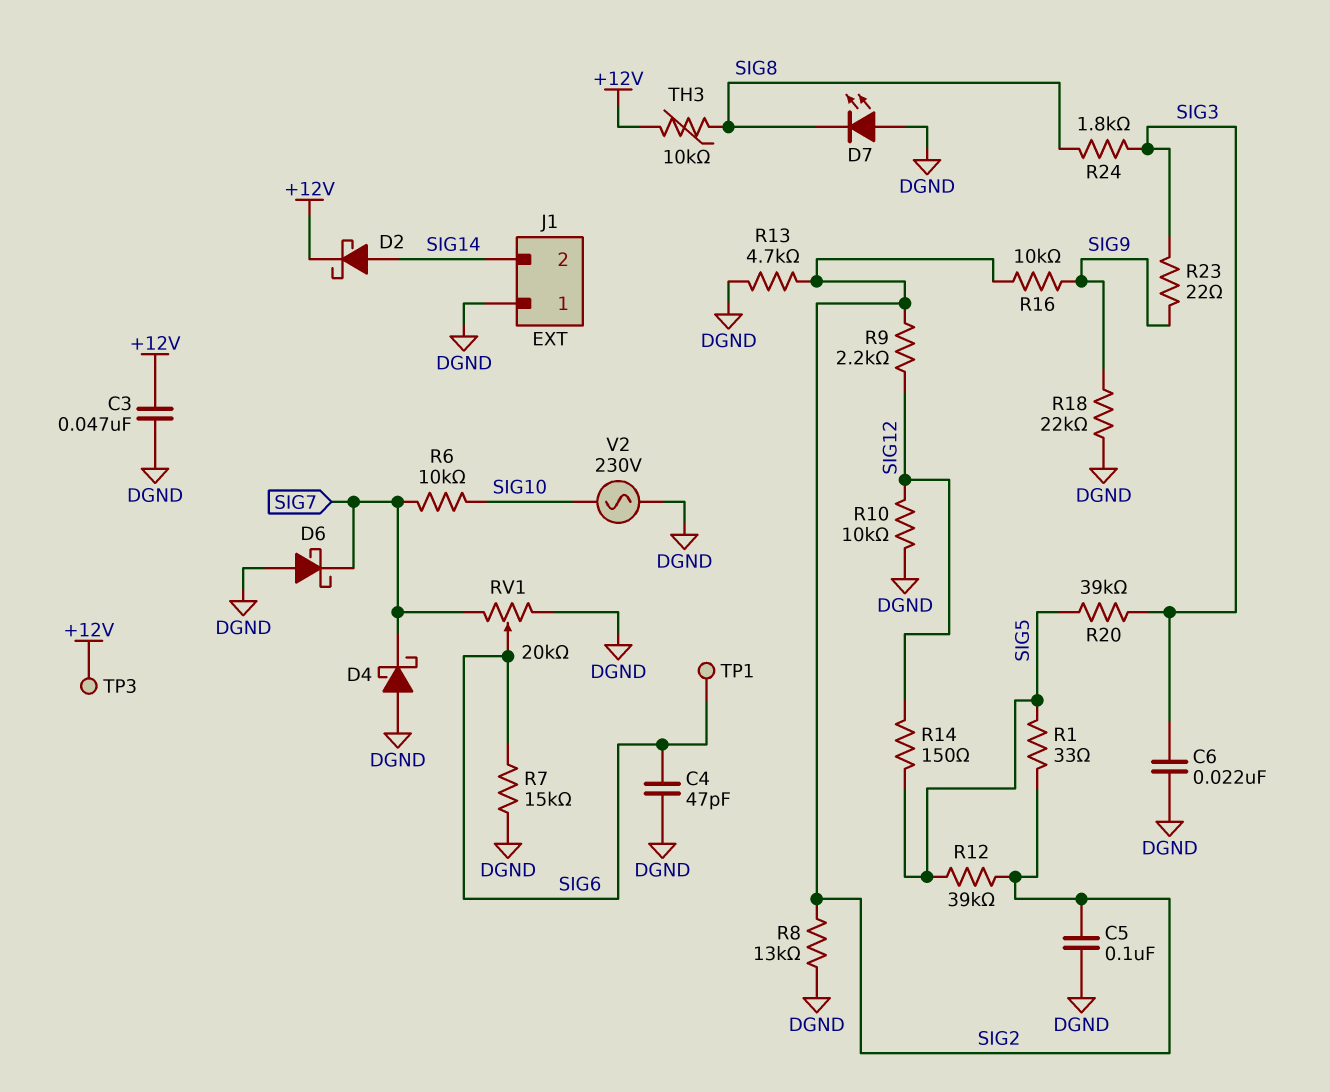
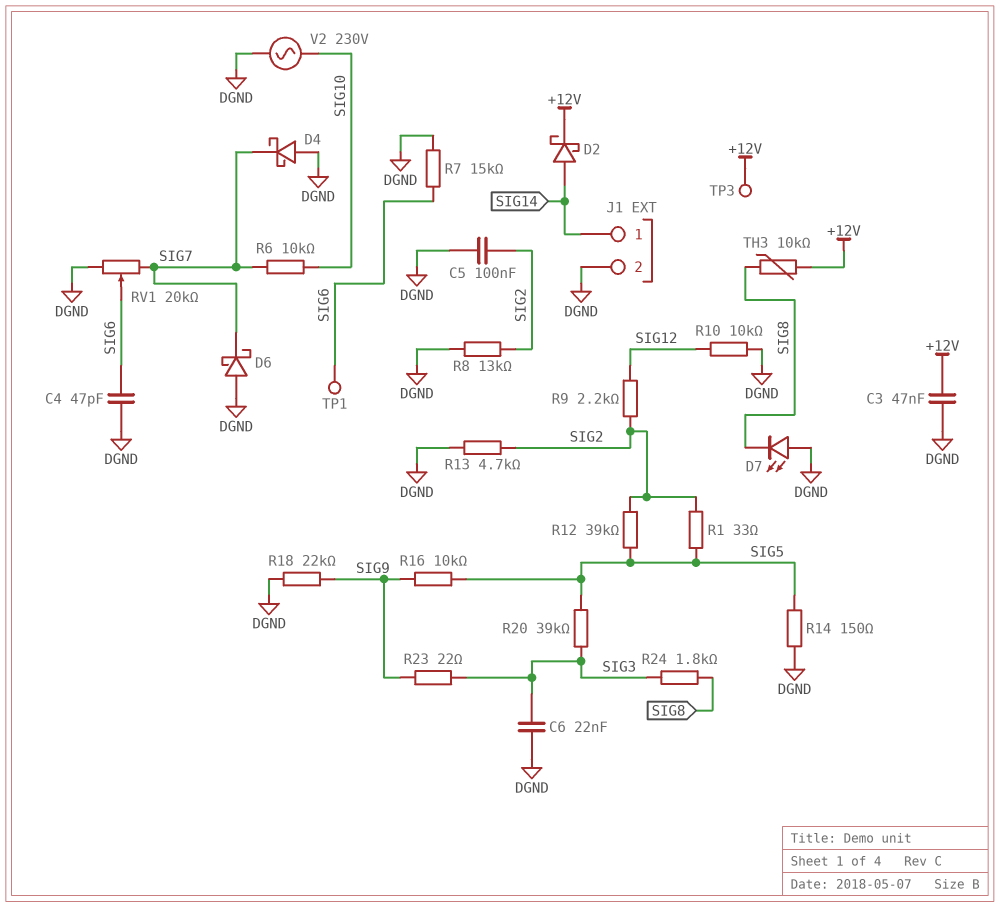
J1 pin 1: DGND -> SIG14
J1 pin 2: SIG14 -> DGND
R14: 150 (SIG5, SIG12) -> 150 (DGND, SIG5)
R16: 10k (SIG2, SIG9) -> 10k (SIG5, SIG9)

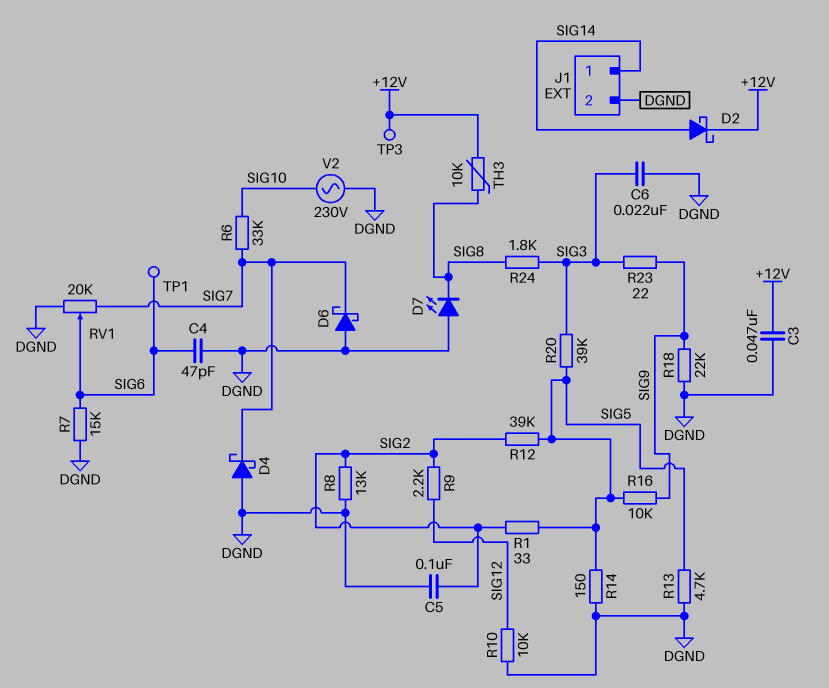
R6: 10k (SIG7, SIG10) -> 33k (SIG7, SIG10)
R13: 4.7k (DGND, SIG2) -> 4.7k (DGND, SIG5)

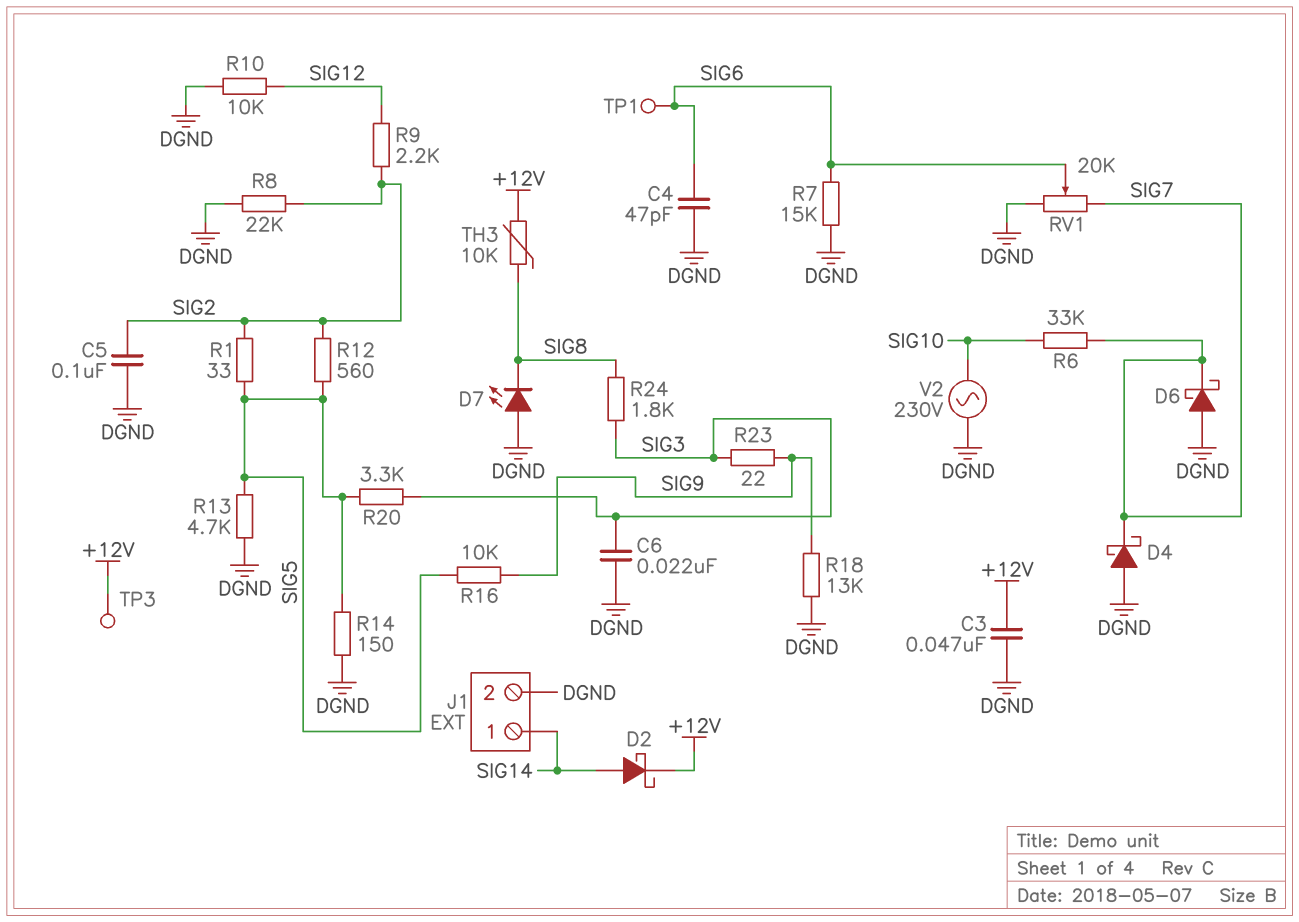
R8: 13k (DGND, SIG2) -> 22k (DGND, SIG2)
R12: 39k (SIG2, SIG5) -> 560 (SIG2, SIG5)
R18: 22k (DGND, SIG9) -> 13k (DGND, SIG9)
R20: 39k (SIG3, SIG5) -> 3.3k (SIG3, SIG5)

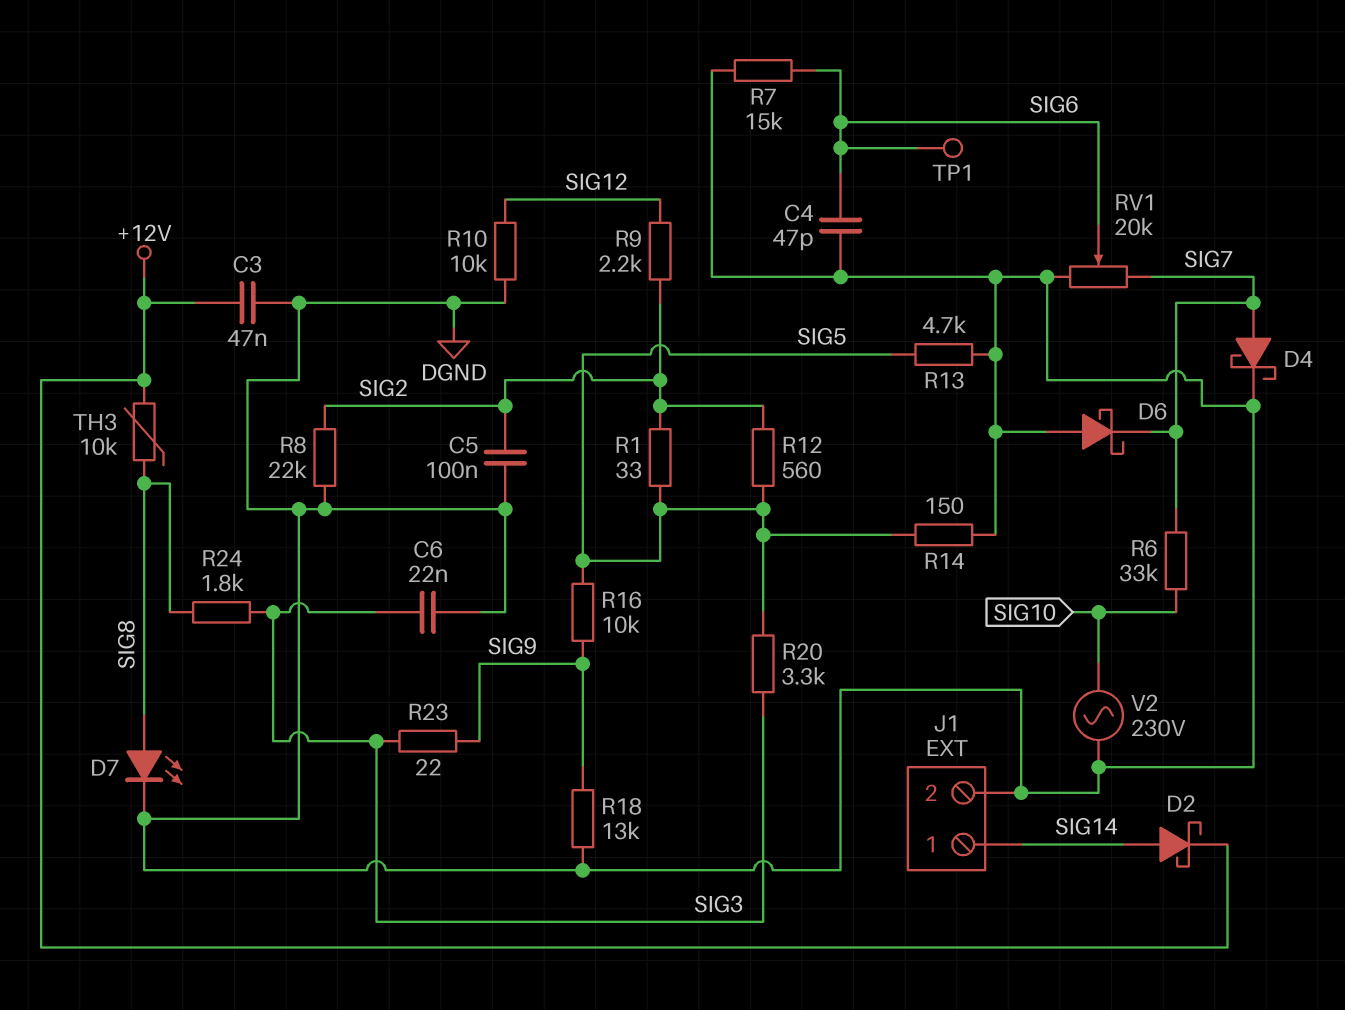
D4: schottky (A DGND, K SIG7) -> schottky (A SIG7, K DGND)
D7: LED (A DGND, K SIG8) -> LED (A SIG8, K DGND)
TP3: test point (+12V) -> none

